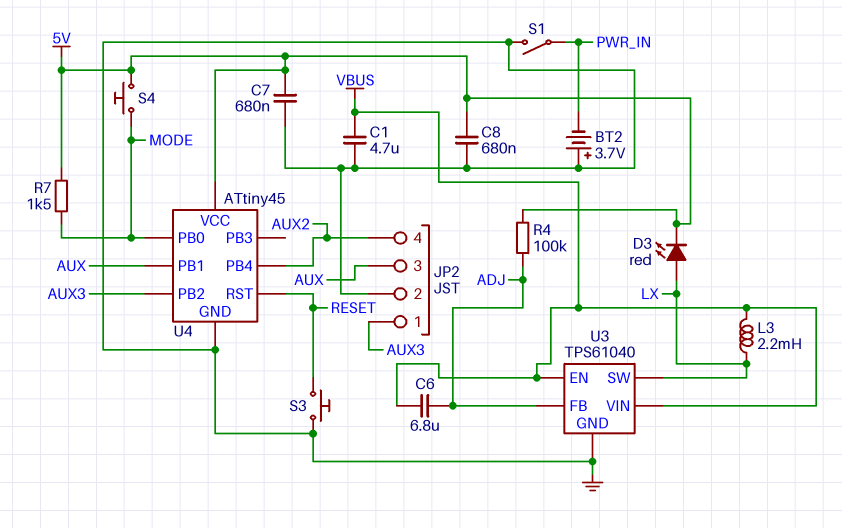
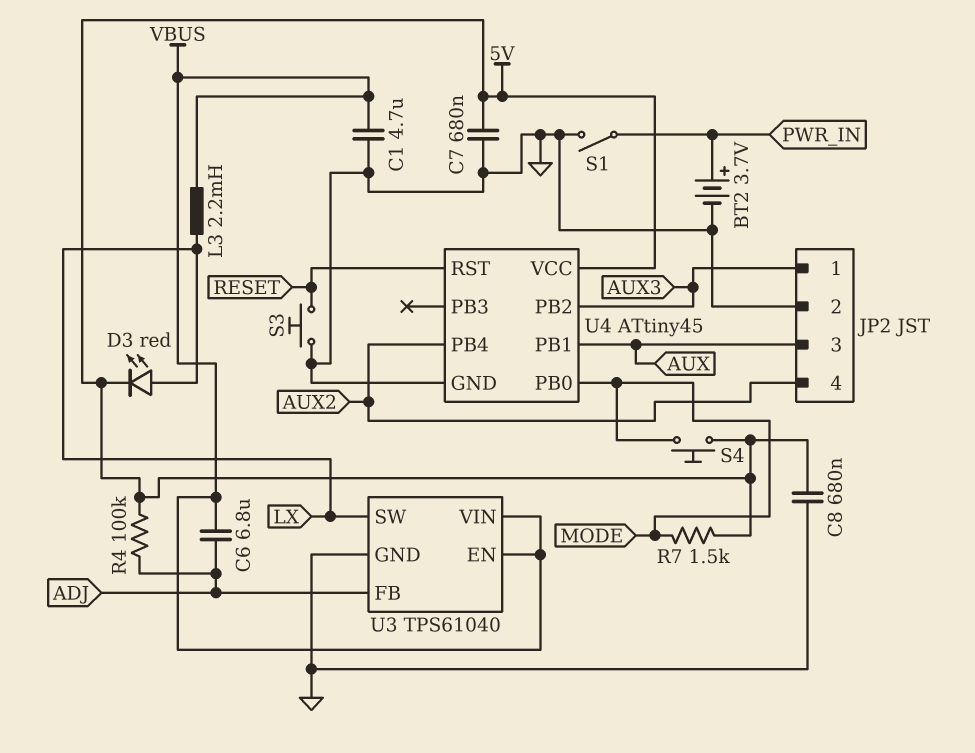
BT2: 3.7V (plus GND, minus PWR_IN) -> 3.7V (plus PWR_IN, minus GND)

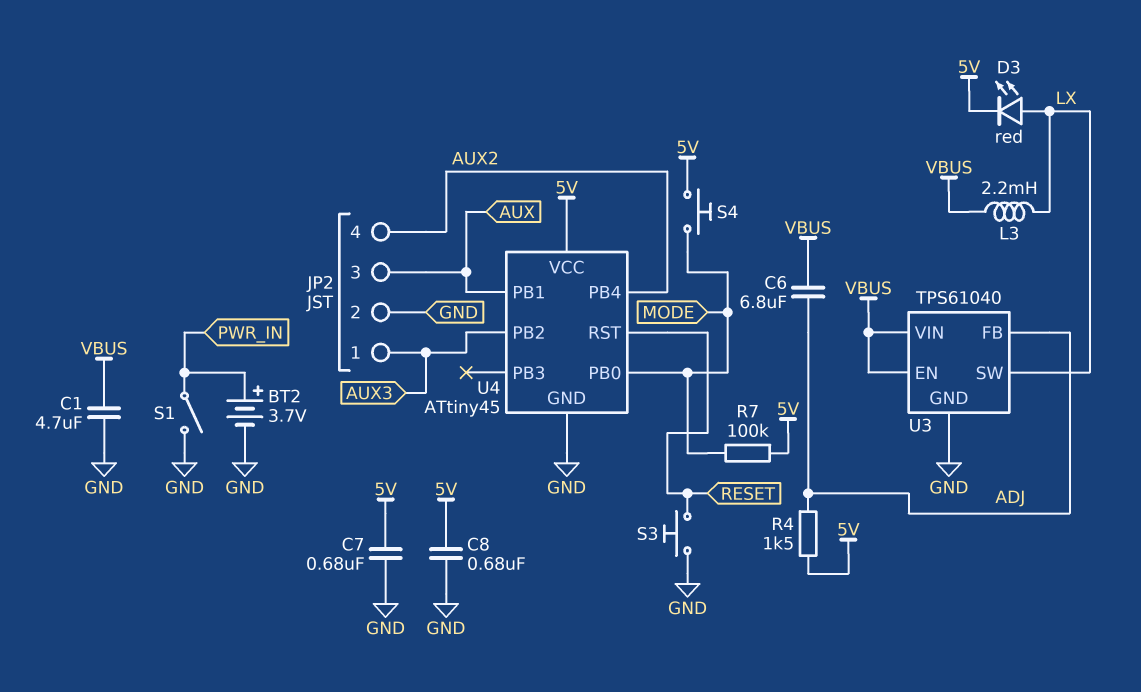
R4: 100k (5V, ADJ) -> 1.5k (5V, ADJ)
R7: 1.5k (5V, MODE) -> 100k (5V, MODE)

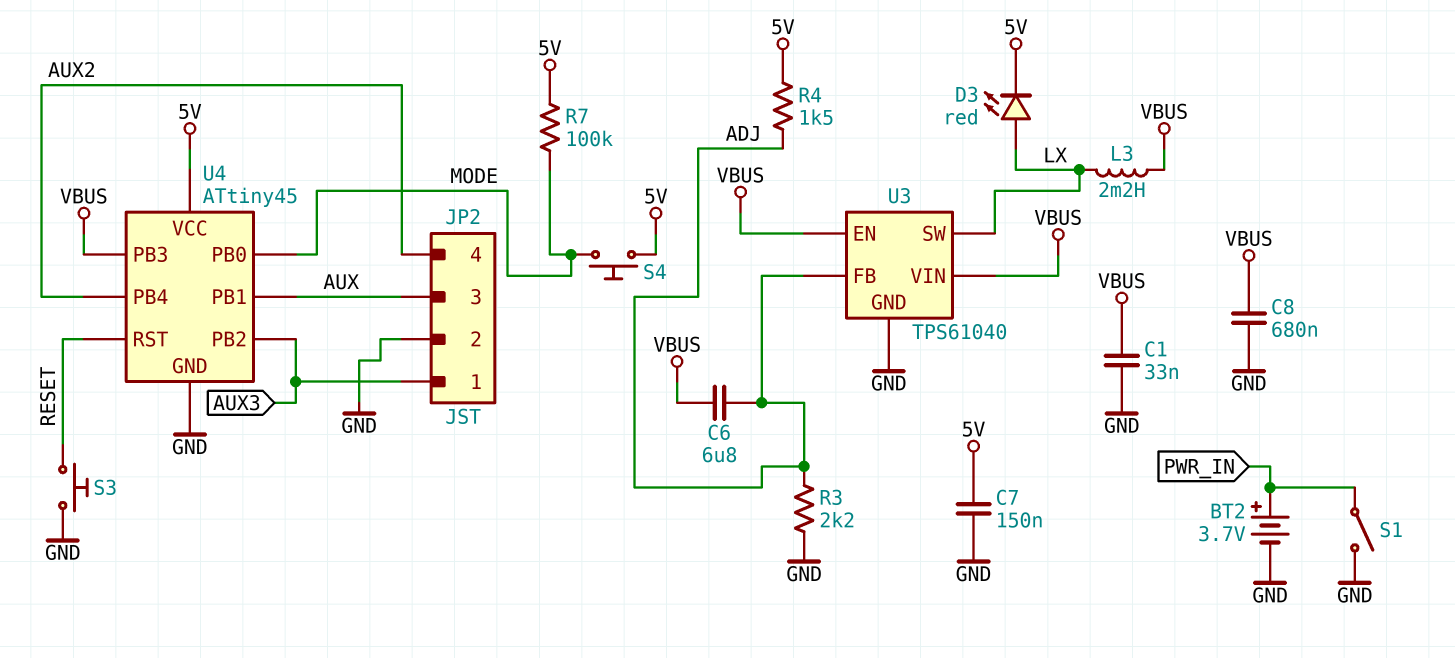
C1: 4.7uF (GND, VBUS) -> 33nF (GND, VBUS)
C7: 680nF (5V, GND) -> 150nF (5V, GND)
C8: 680nF (5V, GND) -> 680nF (GND, VBUS)
R3: none -> 2.2k (ADJ, GND)
U4 pin PB3: none -> VBUS

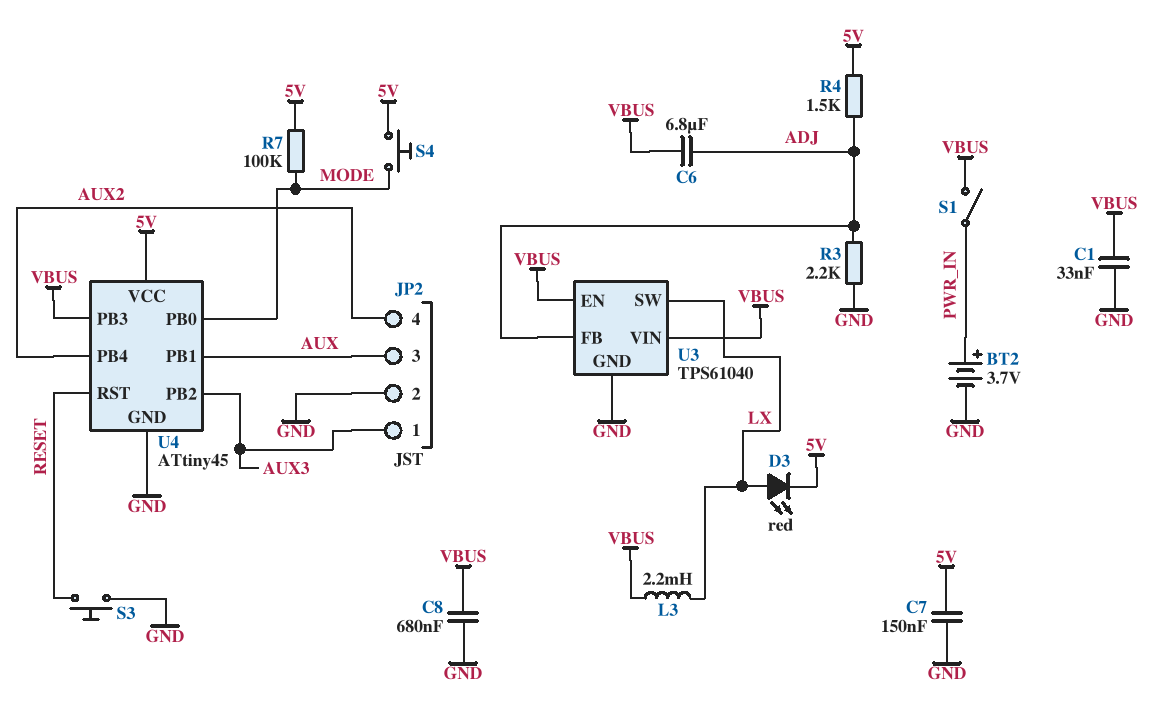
S1: switch (GND, PWR_IN) -> switch (PWR_IN, VBUS)

